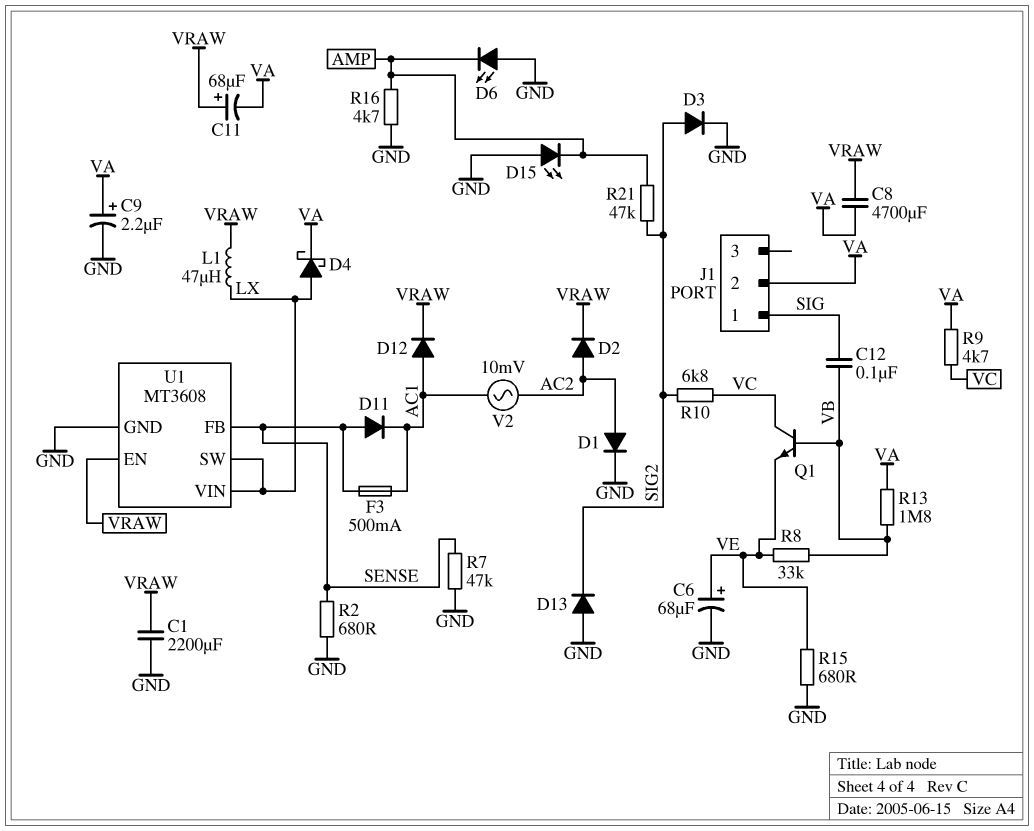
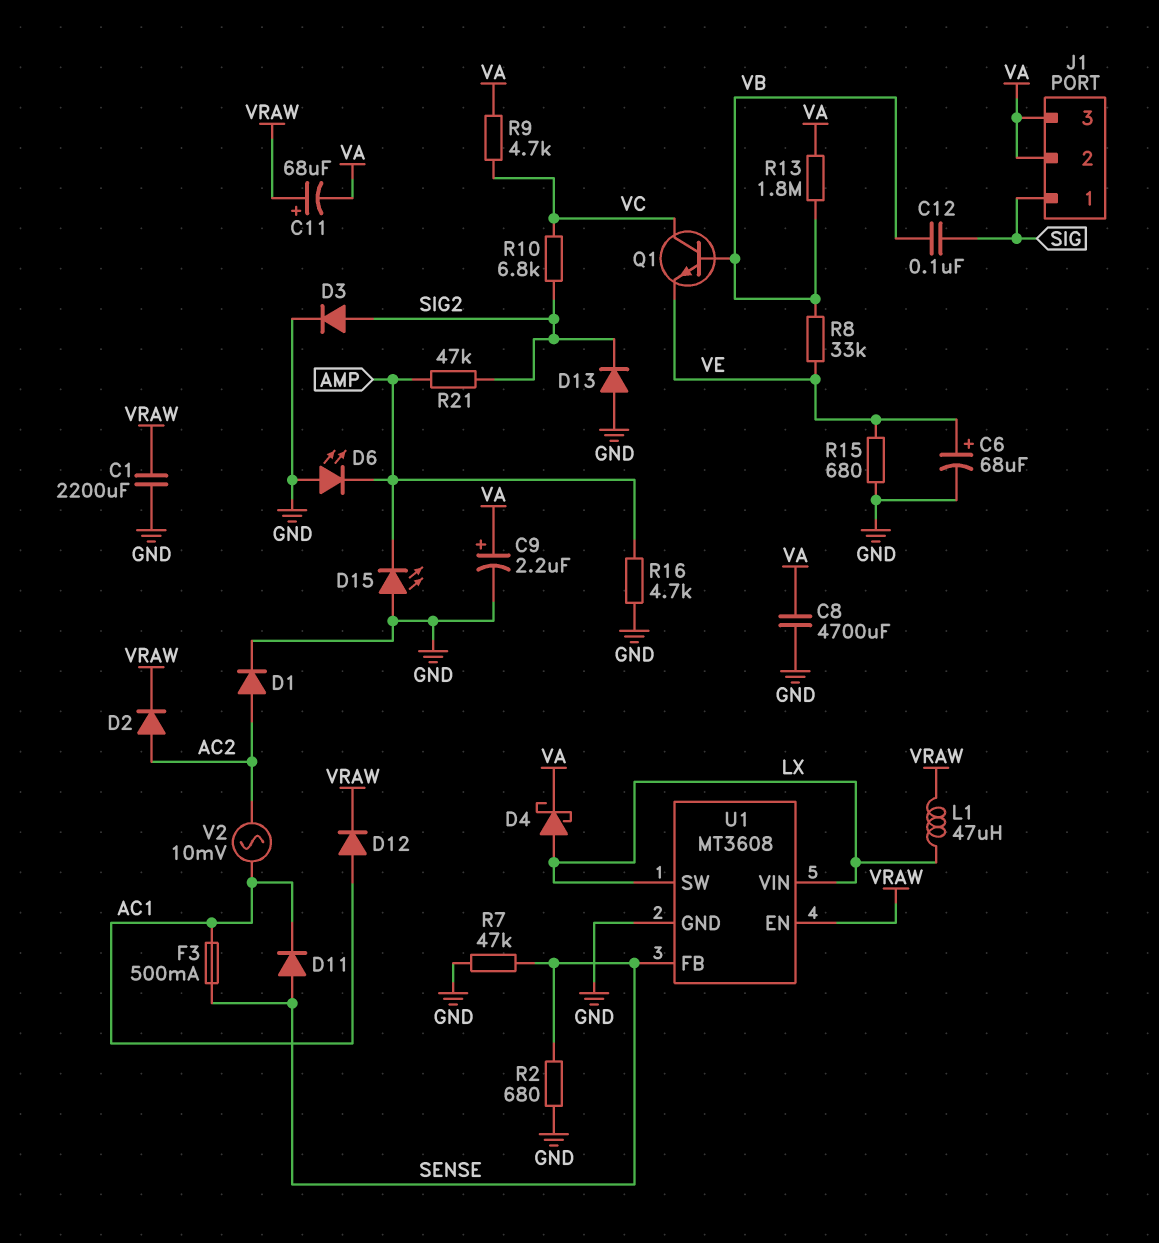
C8: 4700uF (VA, VRAW) -> 4700uF (GND, VA)
J1 pin 3: none -> VA

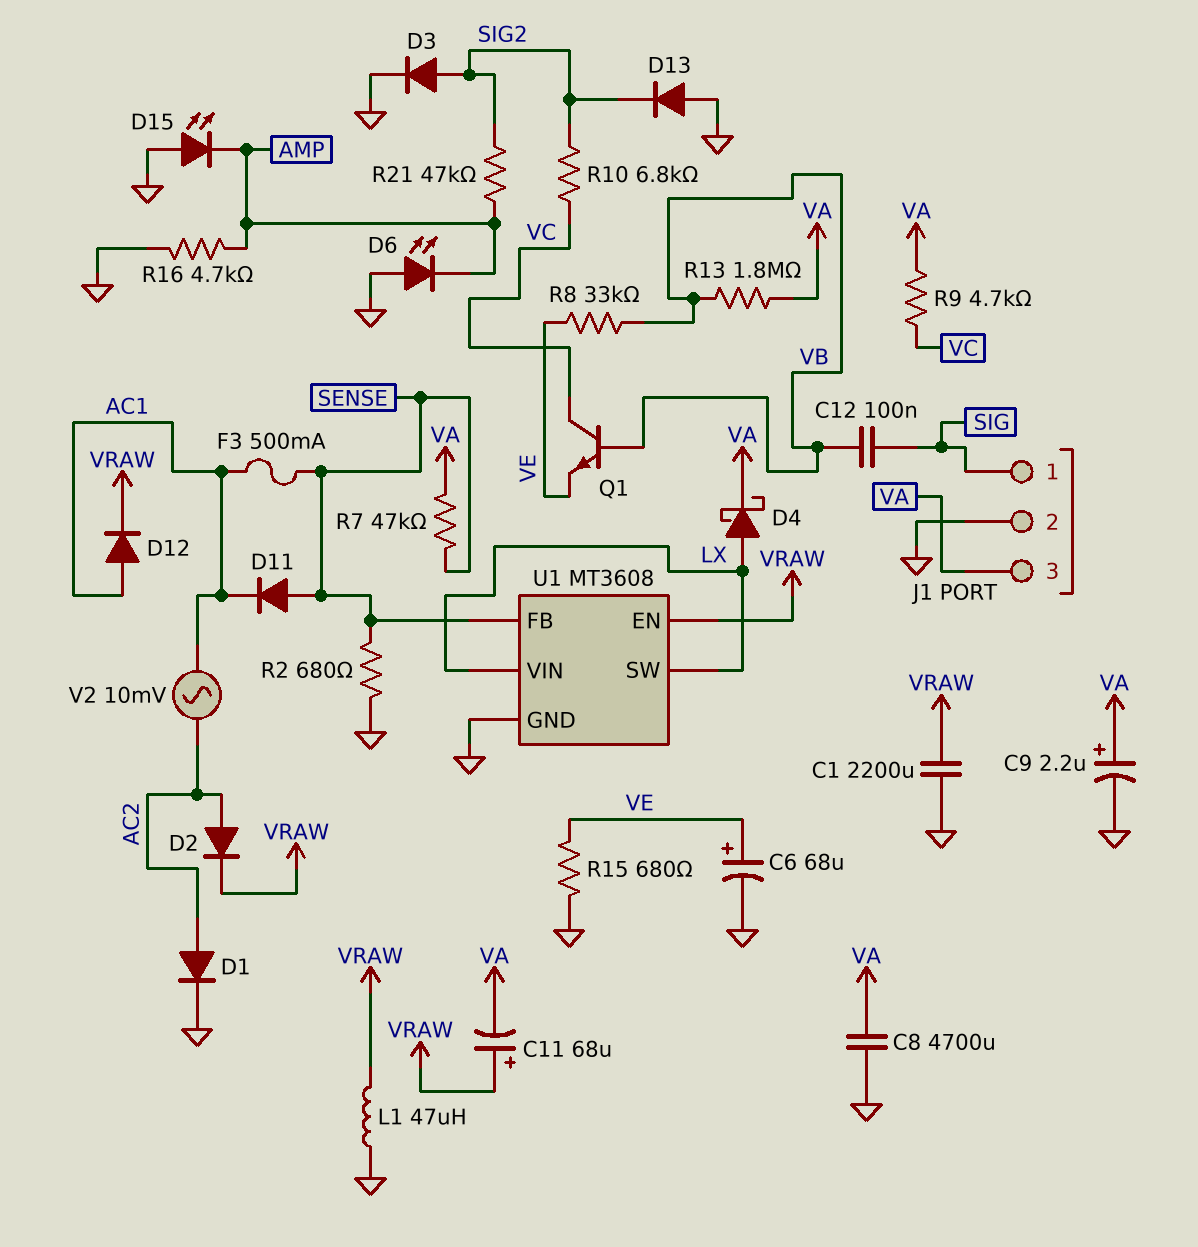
J1 pin 2: VA -> GND
L1: 47uH (LX, VRAW) -> 47uH (GND, VRAW)
R7: 47k (GND, SENSE) -> 47k (SENSE, VA)

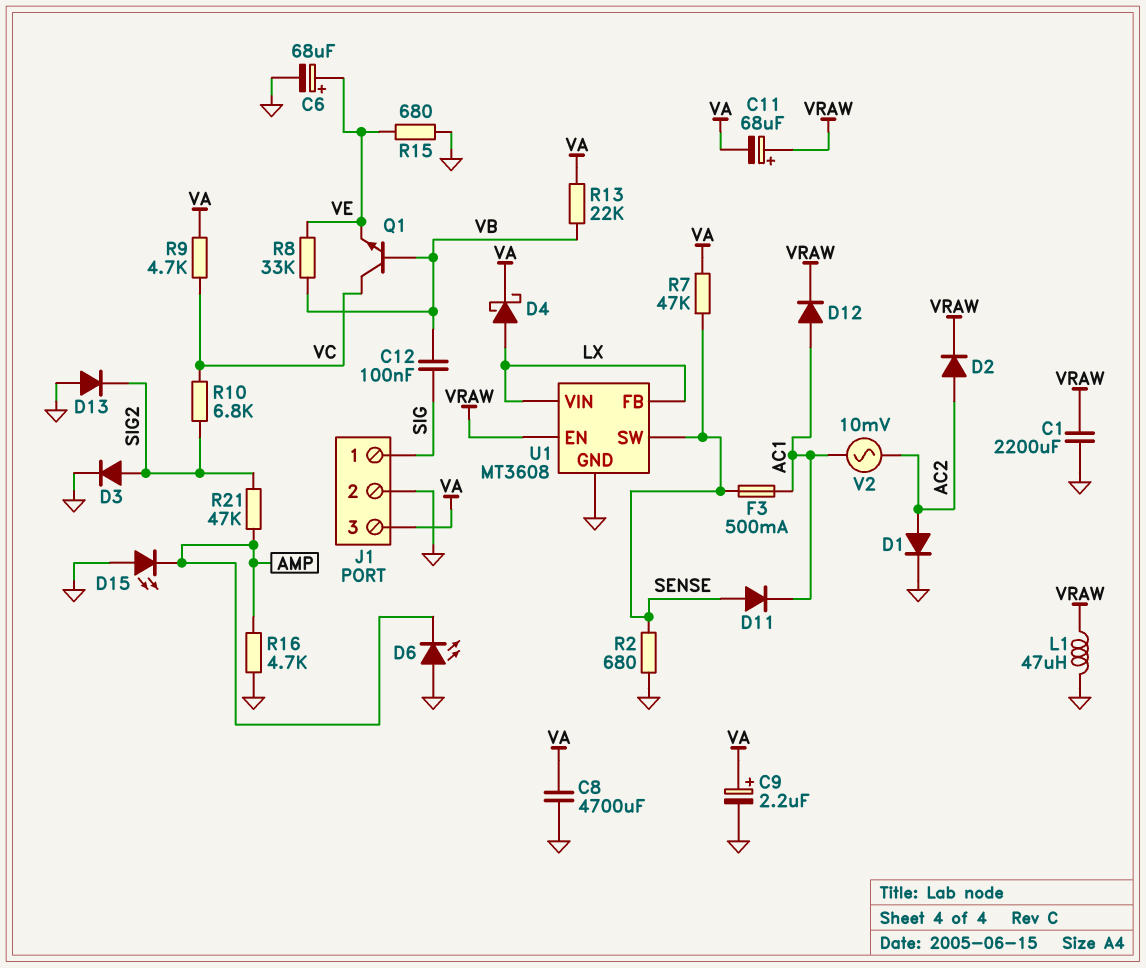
R13: 1.8M (VA, VB) -> 22k (VA, VB)
U1 pin FB: SENSE -> LX
U1 pin SW: LX -> SENSE

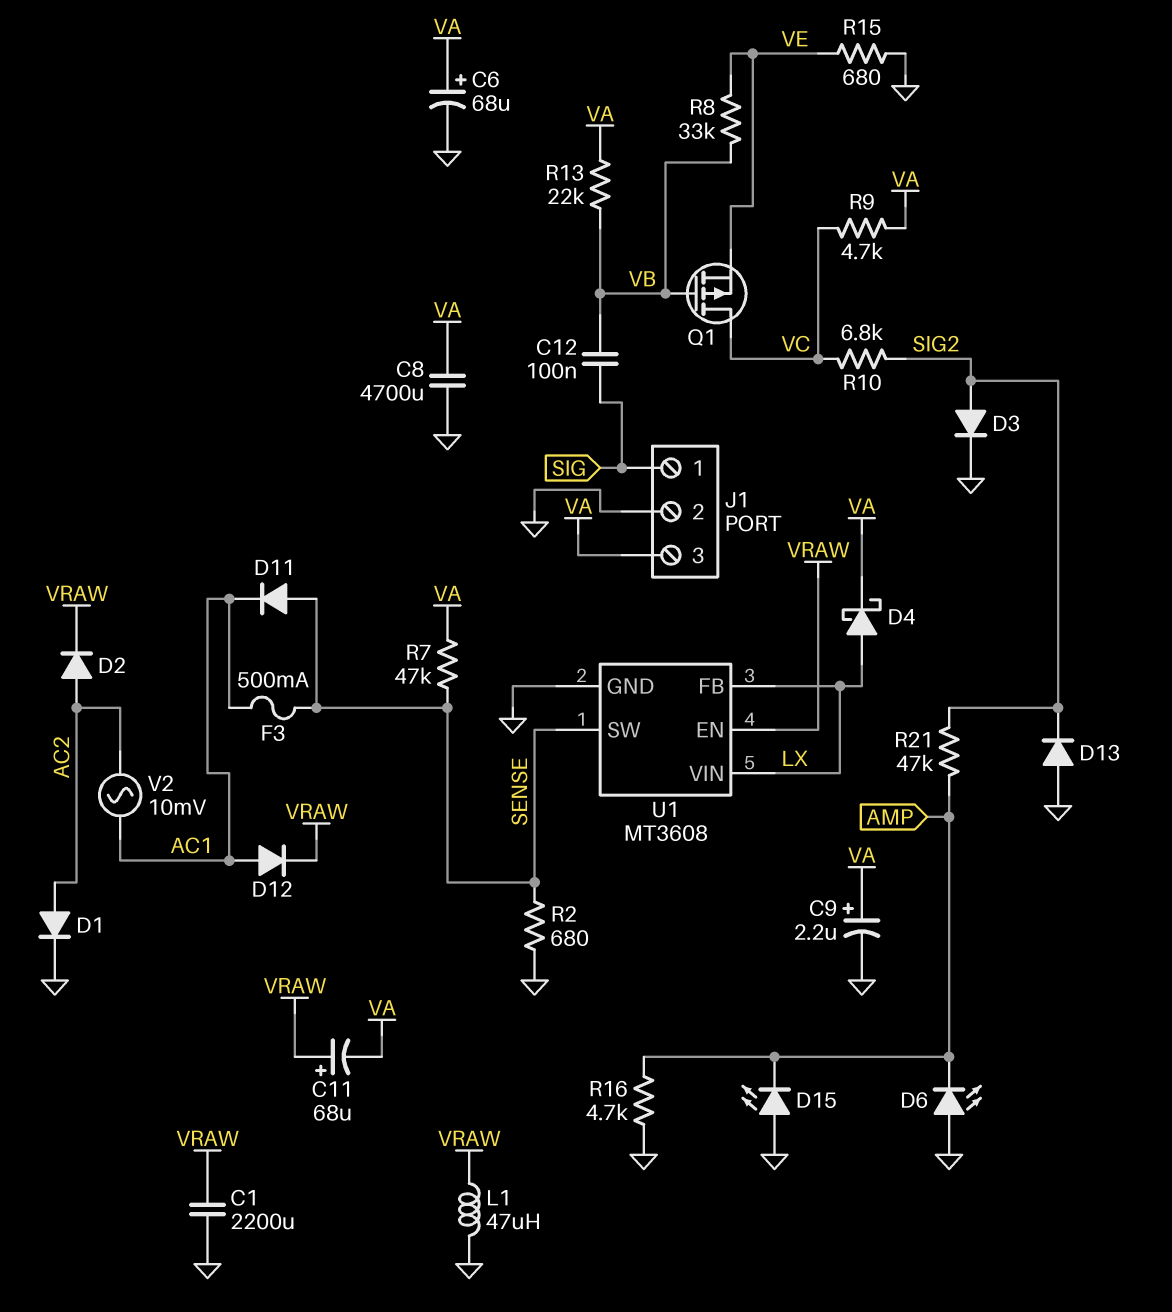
C6: 68uF (plus VE, minus GND) -> 68uF (plus VA, minus GND)
Q1: NPN (B VB, C VC, E VE) -> PMOS (G VB, D VC, S VE)

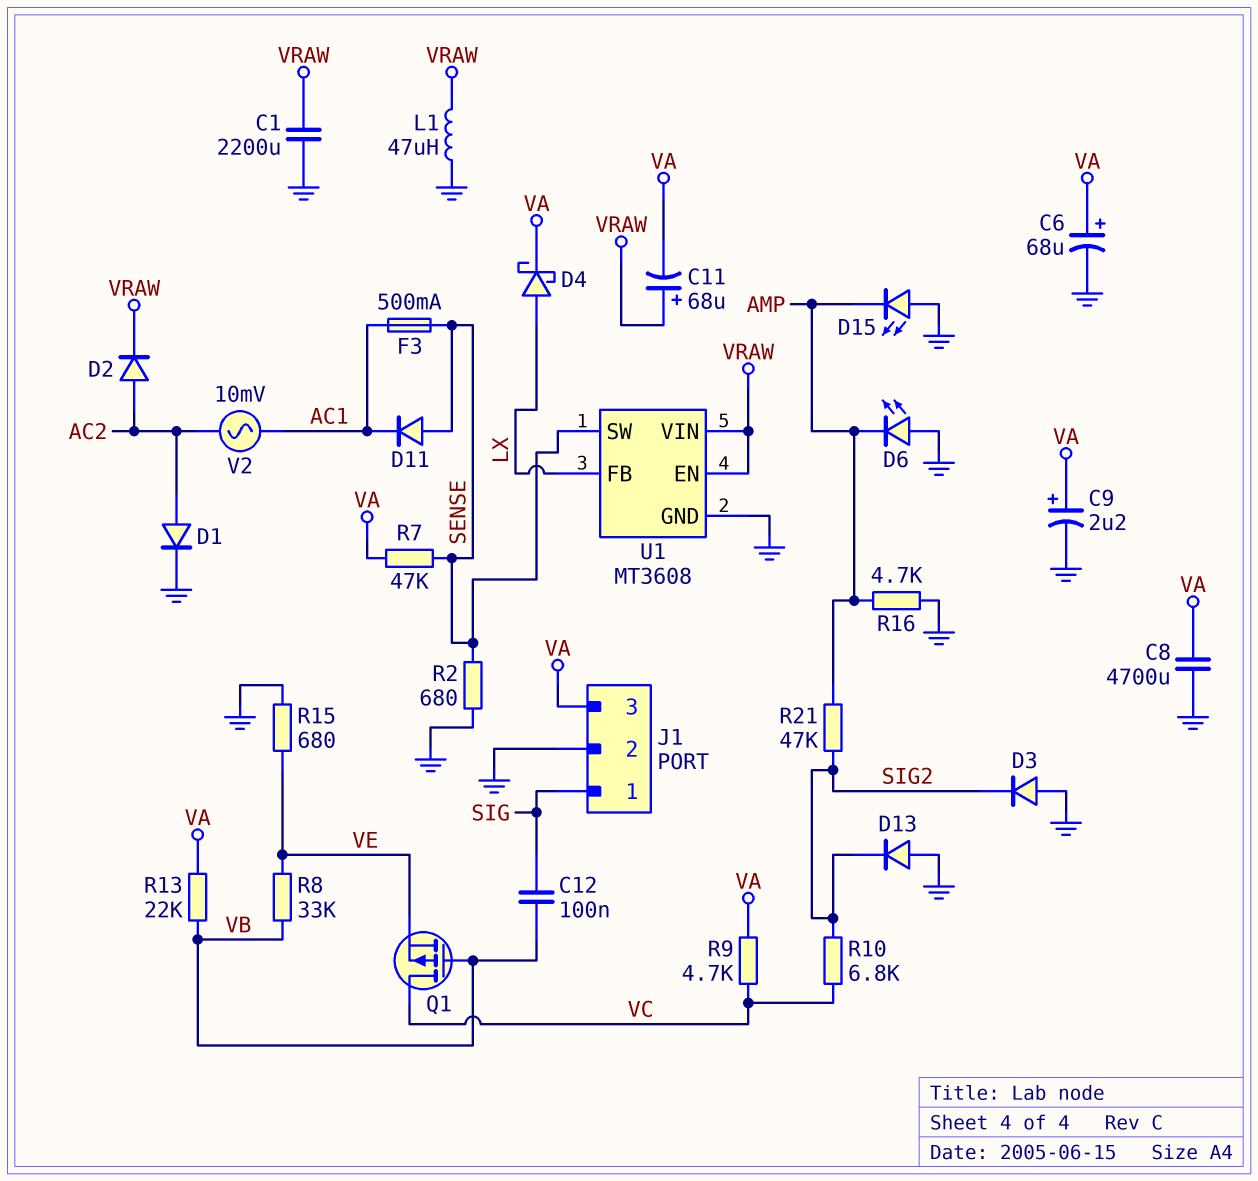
D3: diode (A SIG2, K GND) -> diode (A GND, K SIG2)
D12: diode (A AC1, K VRAW) -> none
U1 pin VIN: LX -> VRAW

